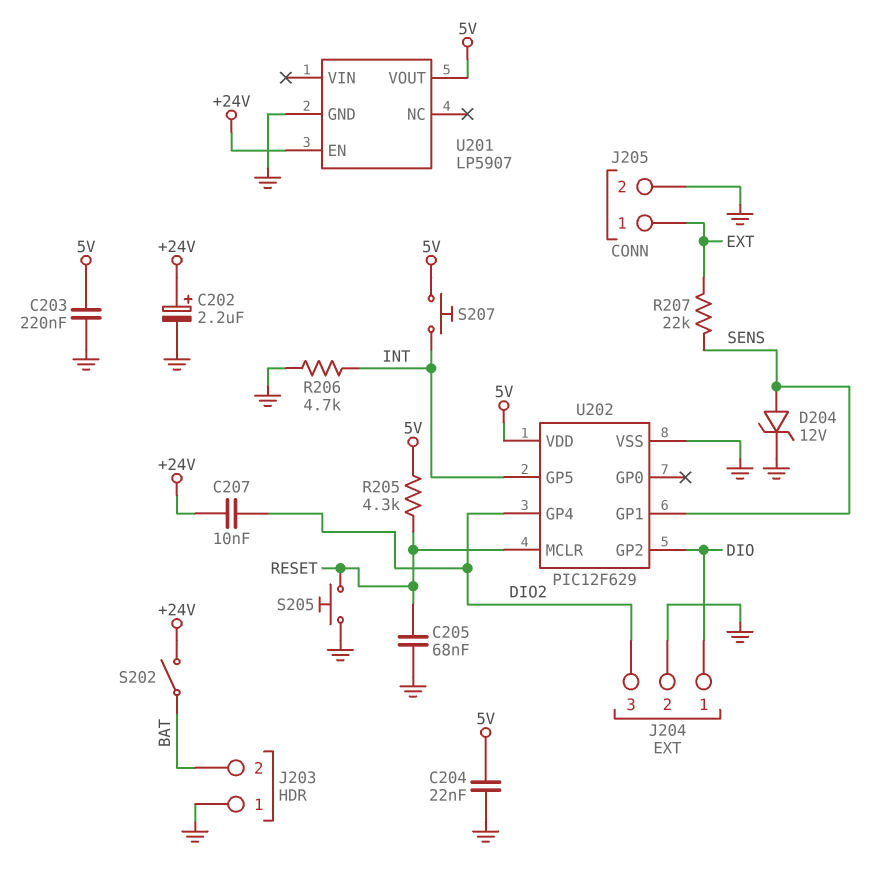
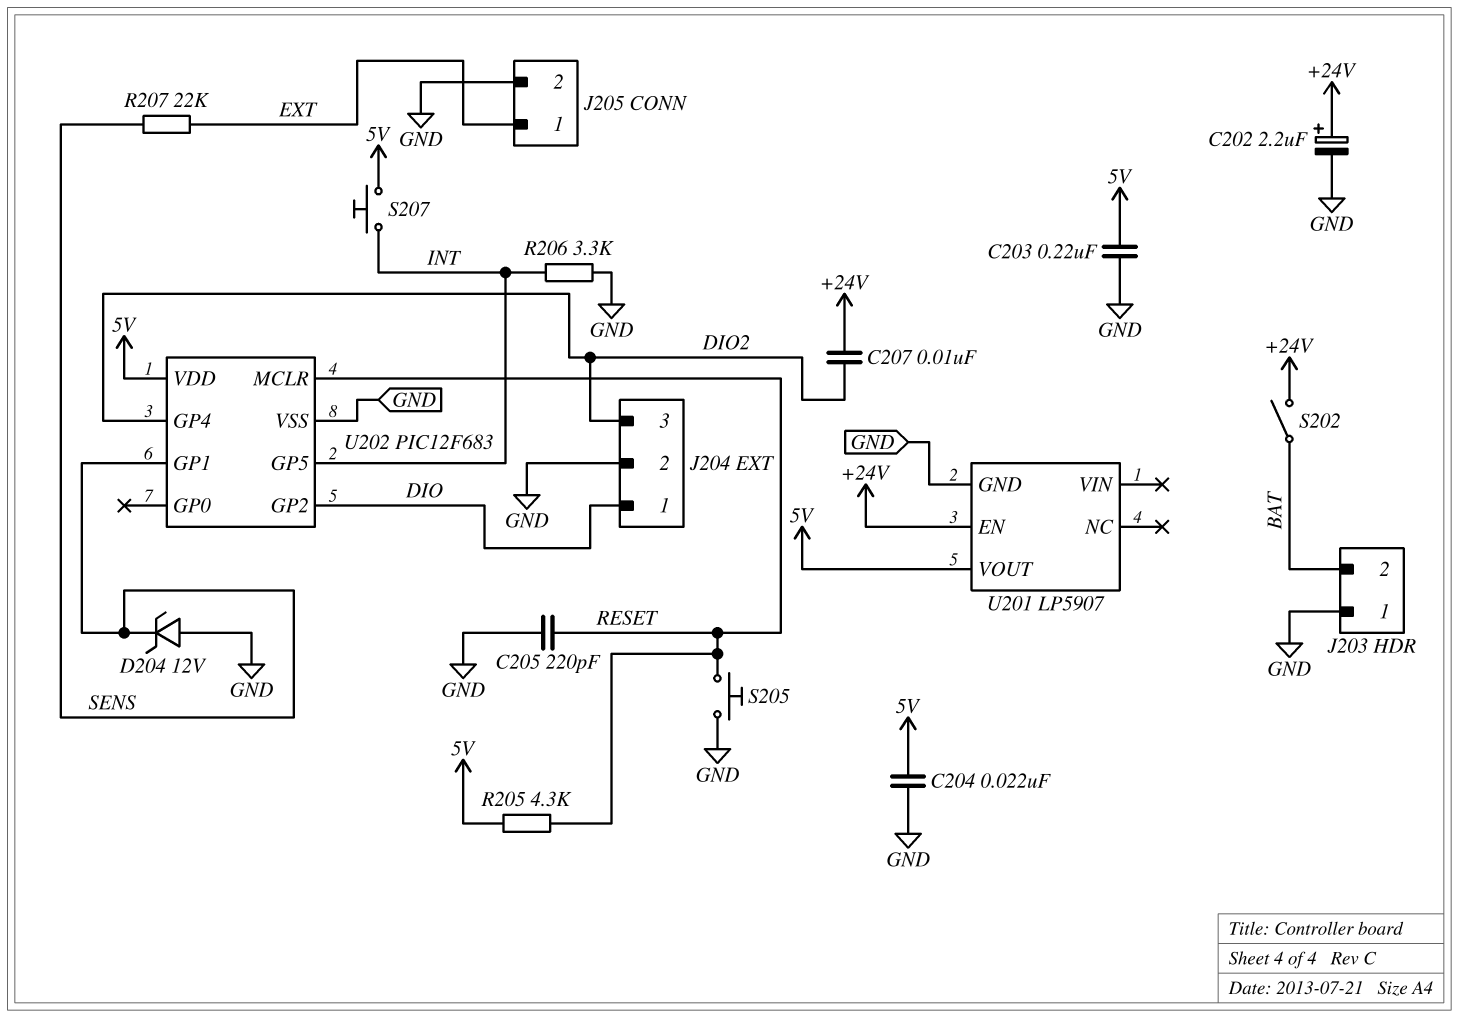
C205: 68nF (GND, RESET) -> 220pF (GND, RESET)
D204: zener 12V (A SENS, K GND) -> zener 12V (A GND, K SENS)
R206: 4.7k (GND, INT) -> 3.3k (GND, INT)
U202: PIC12F629 -> PIC12F683

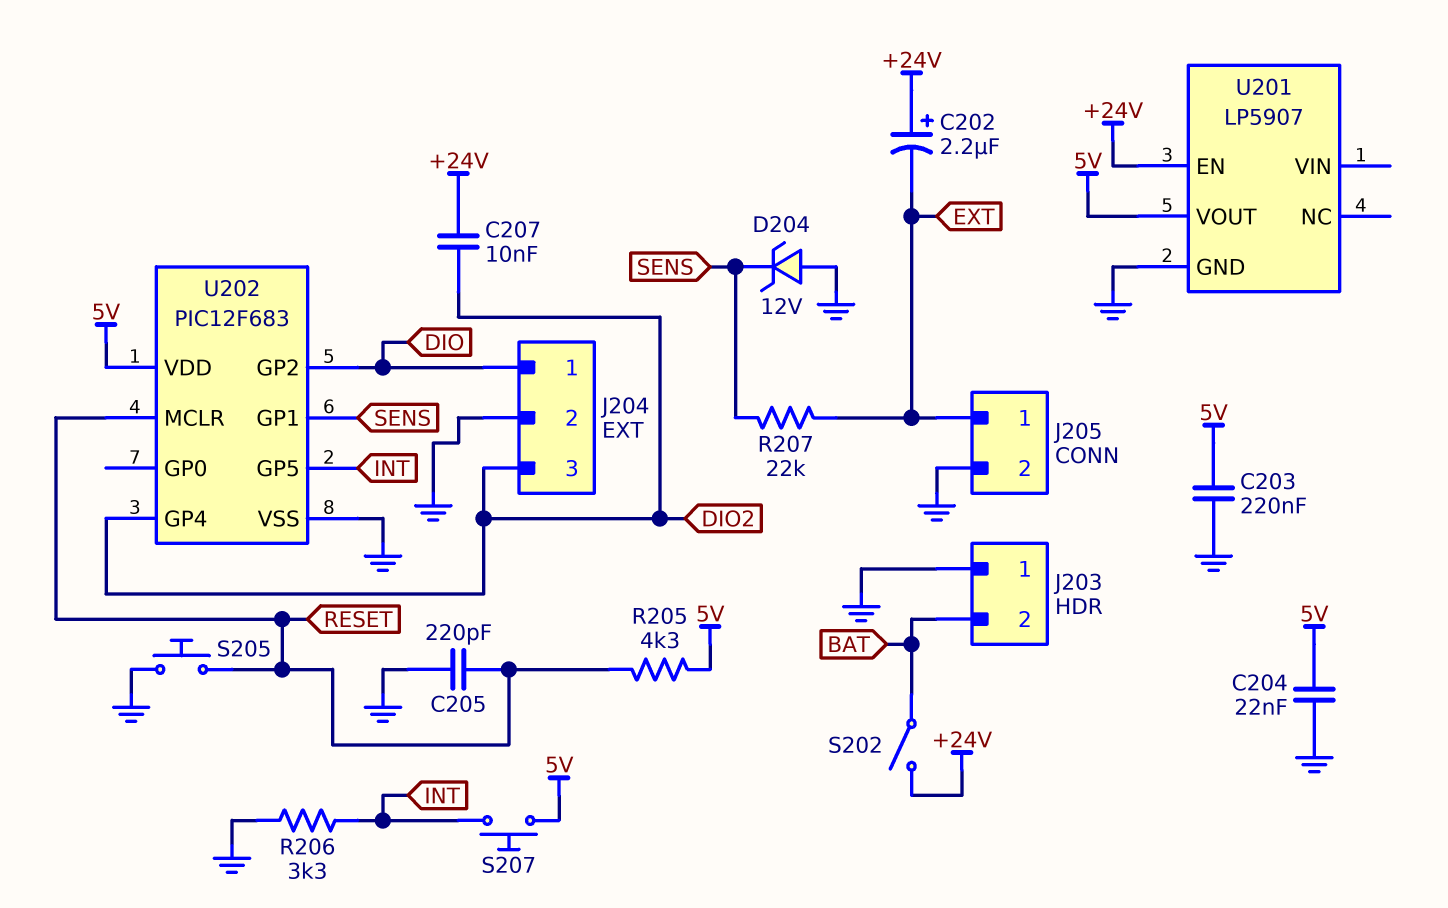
C202: 2.2uF (plus +24V, minus GND) -> 2.2uF (plus +24V, minus EXT)

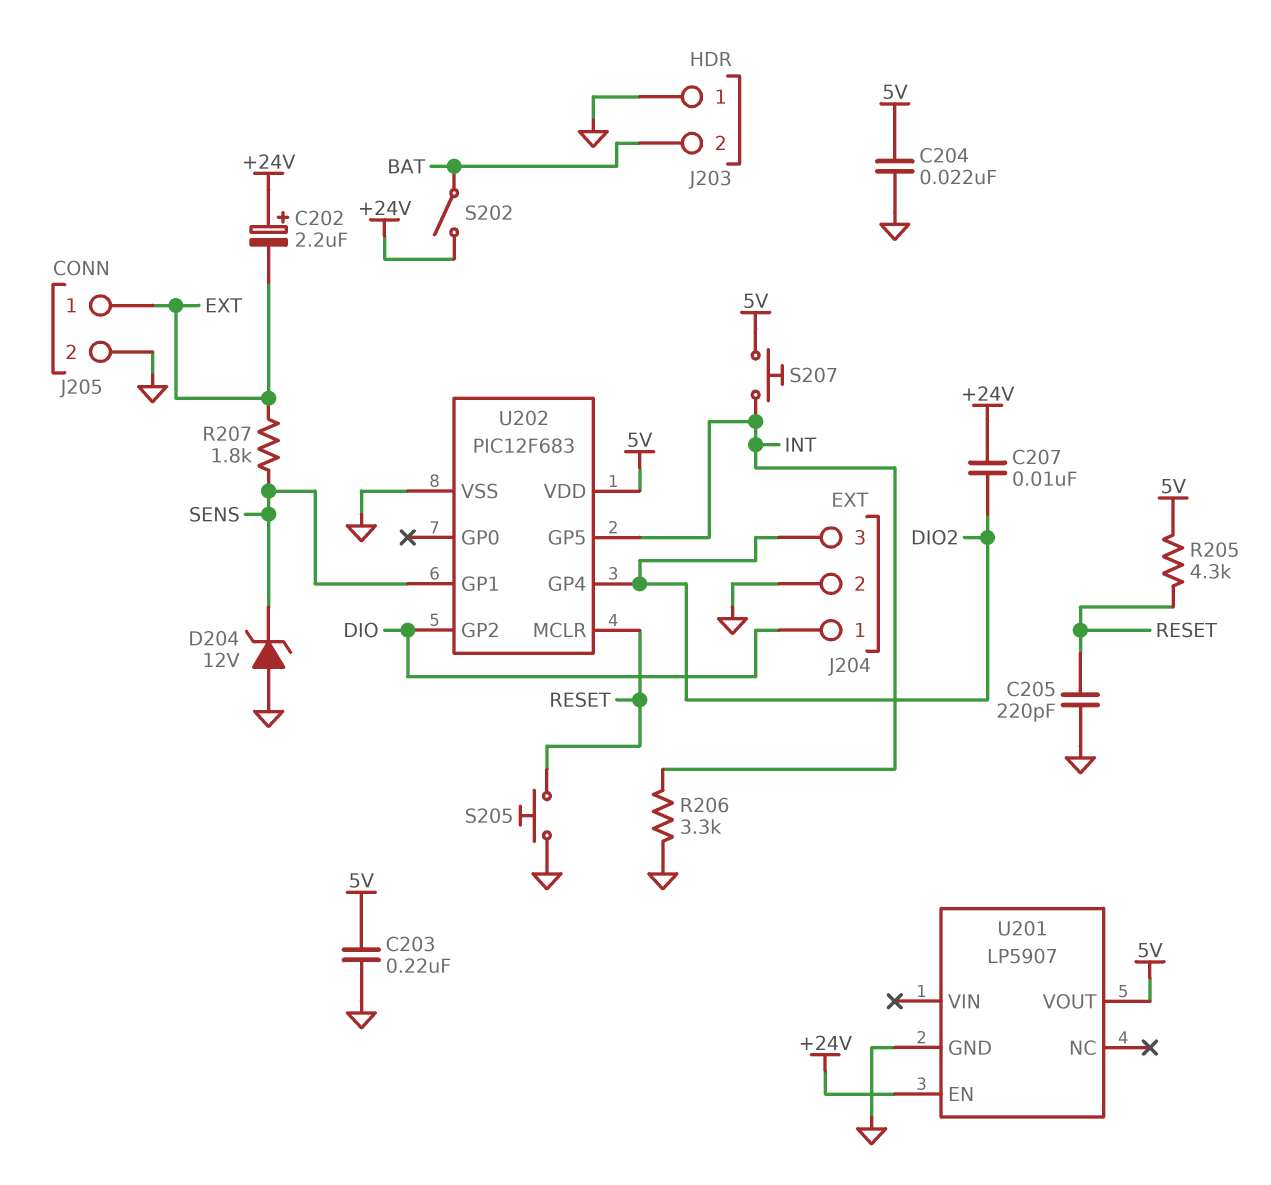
R207: 22k (EXT, SENS) -> 1.8k (EXT, SENS)

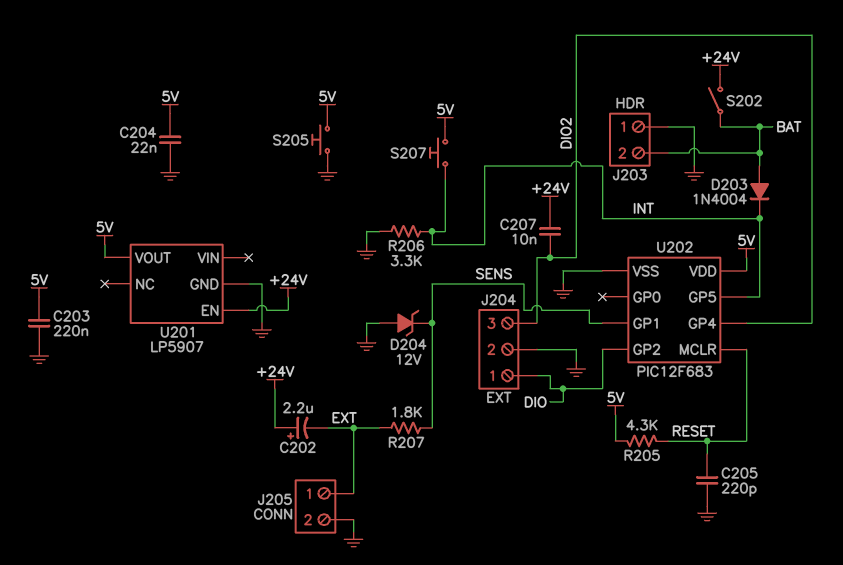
D203: none -> diode 1N4004 (A BAT, K INT)
S205: button (GND, RESET) -> button (5V, GND)

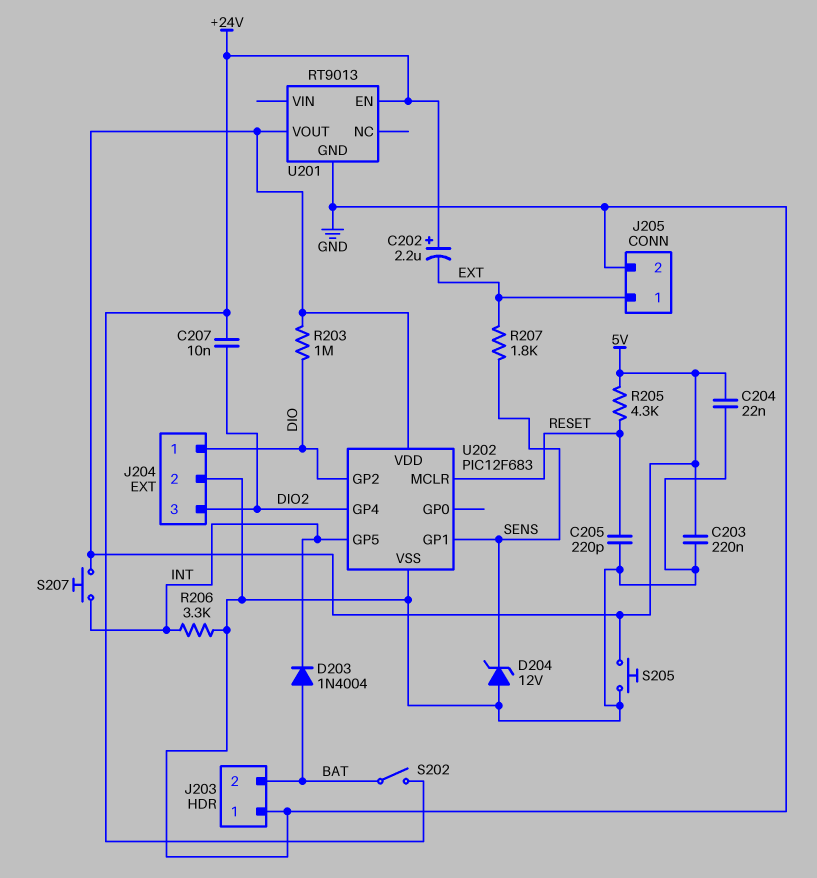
R203: none -> 1M (5V, DIO)
U201: LP5907 -> RT9013

